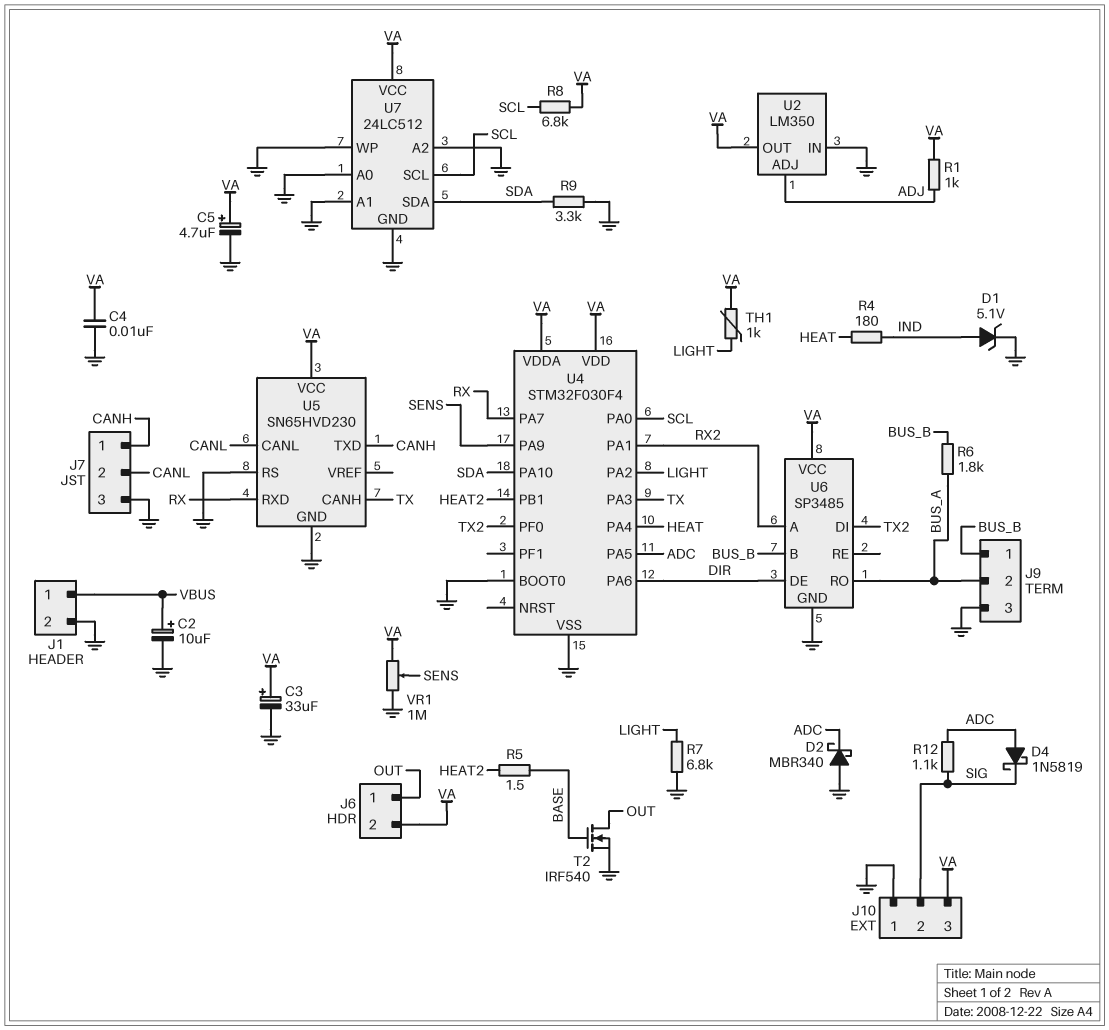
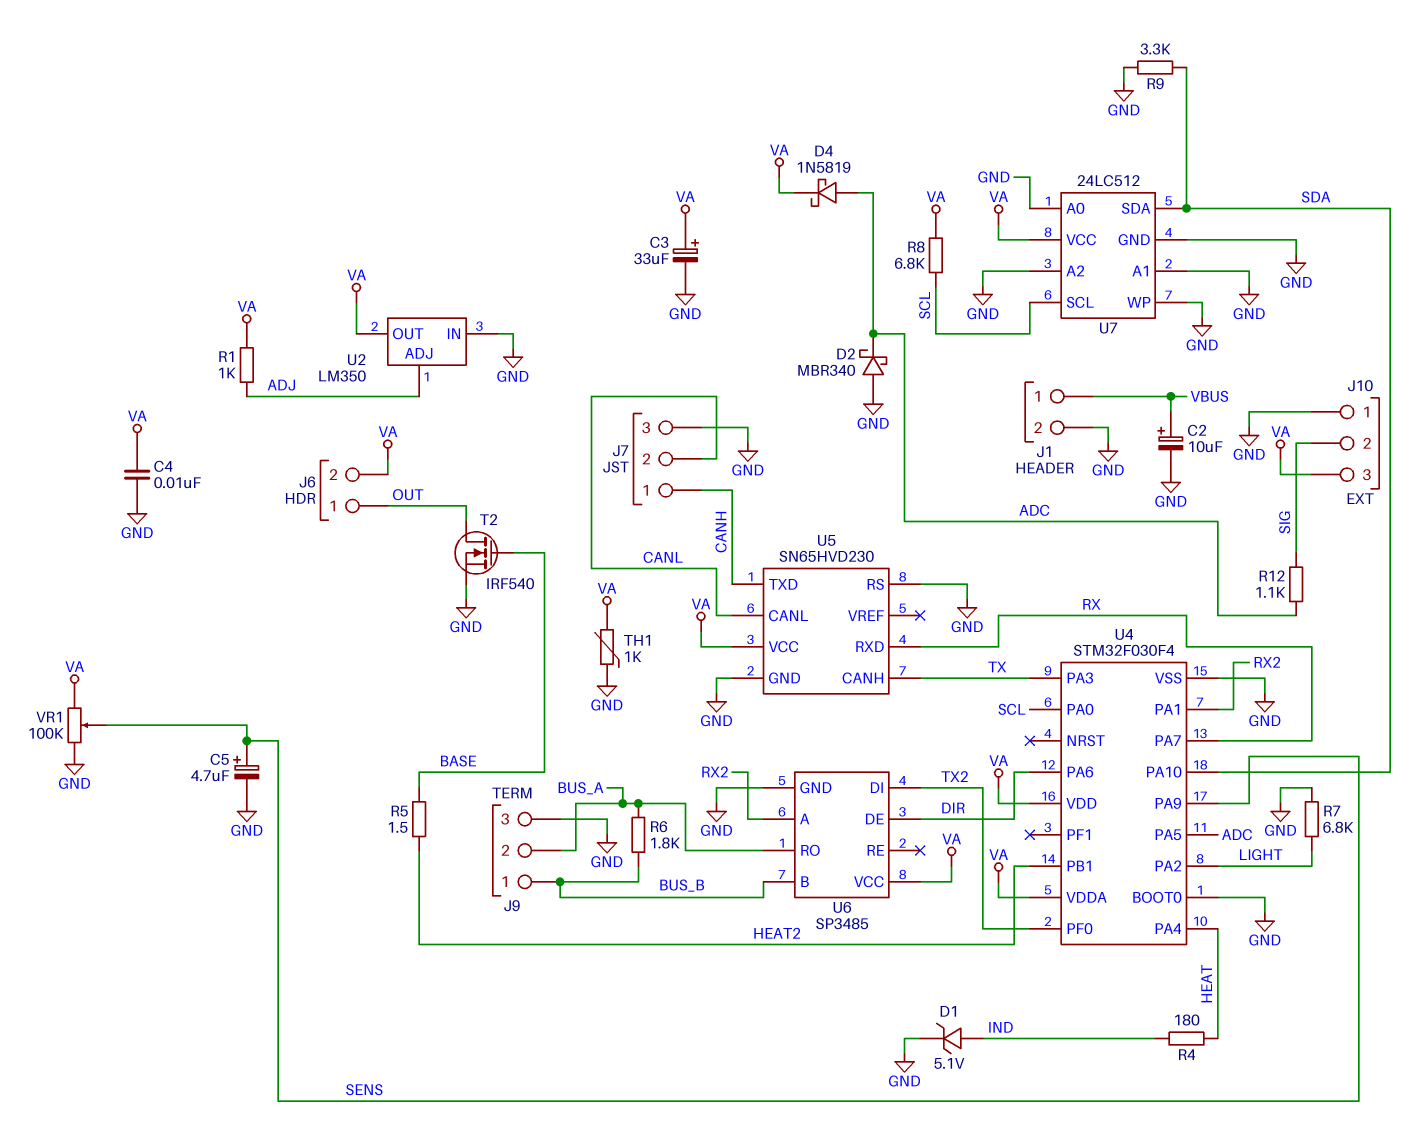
C5: 4.7uF (plus VA, minus GND) -> 4.7uF (plus SENS, minus GND)
D4: schottky 1N5819 (A ADC, K SIG) -> schottky 1N5819 (A ADC, K VA)
TH1: 1k (LIGHT, VA) -> 1k (GND, VA)
VR1: 1M (GND, VA, wiper SENS) -> 100k (GND, VA, wiper SENS)

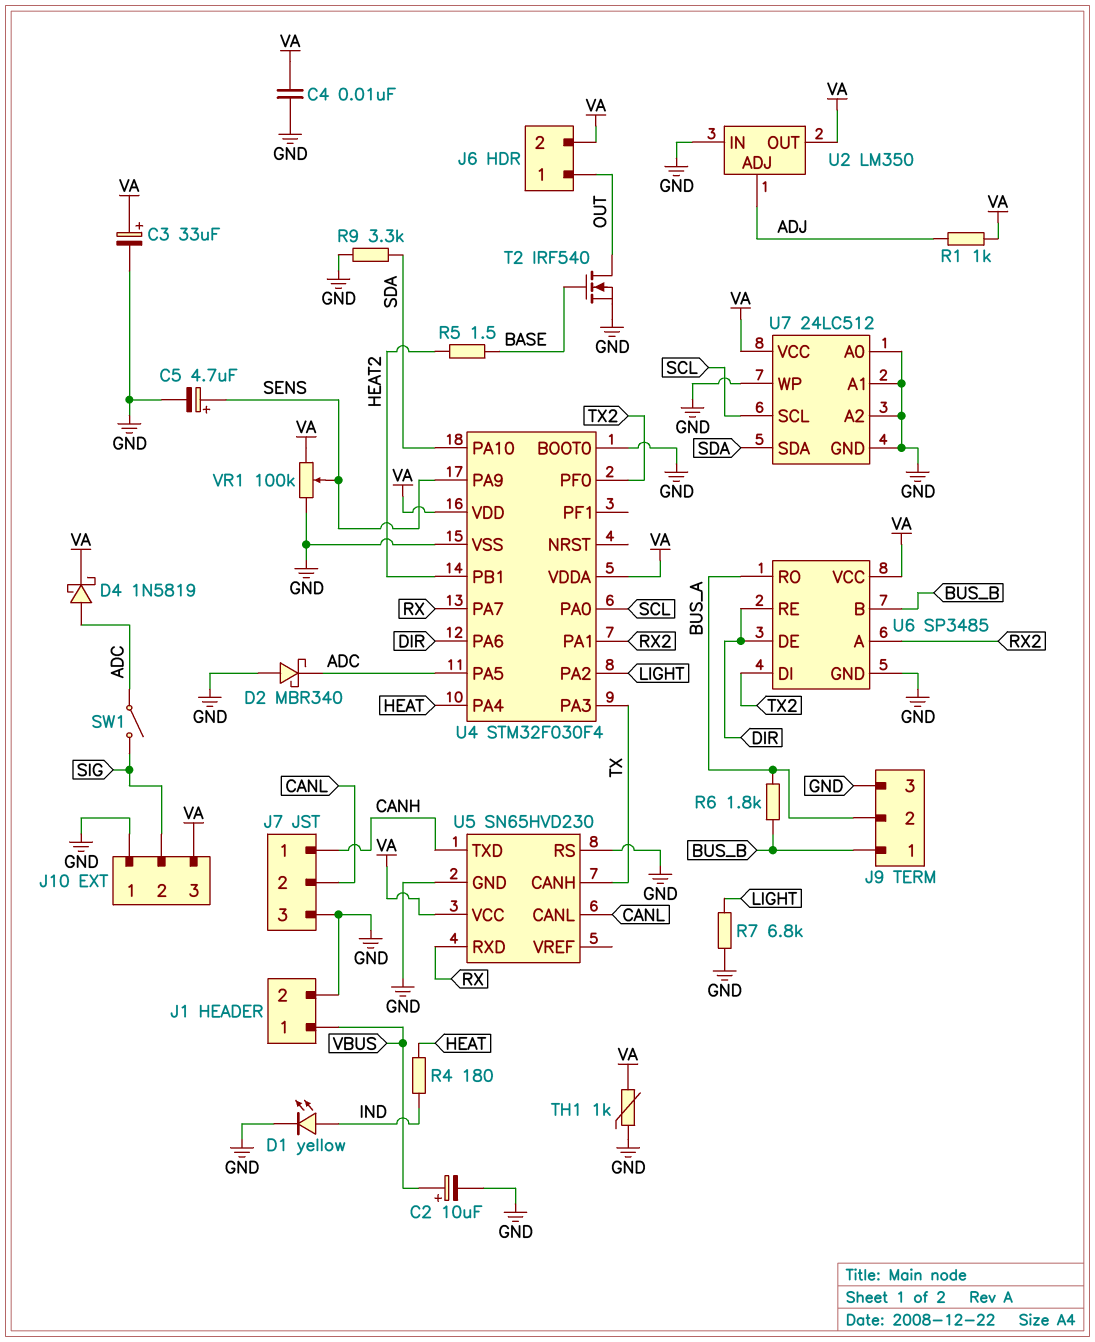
D1: zener 5.1V (A IND, K GND) -> LED yellow (A IND, K GND)
R8: 6.8k (SCL, VA) -> none
R12: 1.1k (ADC, SIG) -> none
SW1: none -> switch (ADC, SIG)
U6 pin RE: none -> DIR

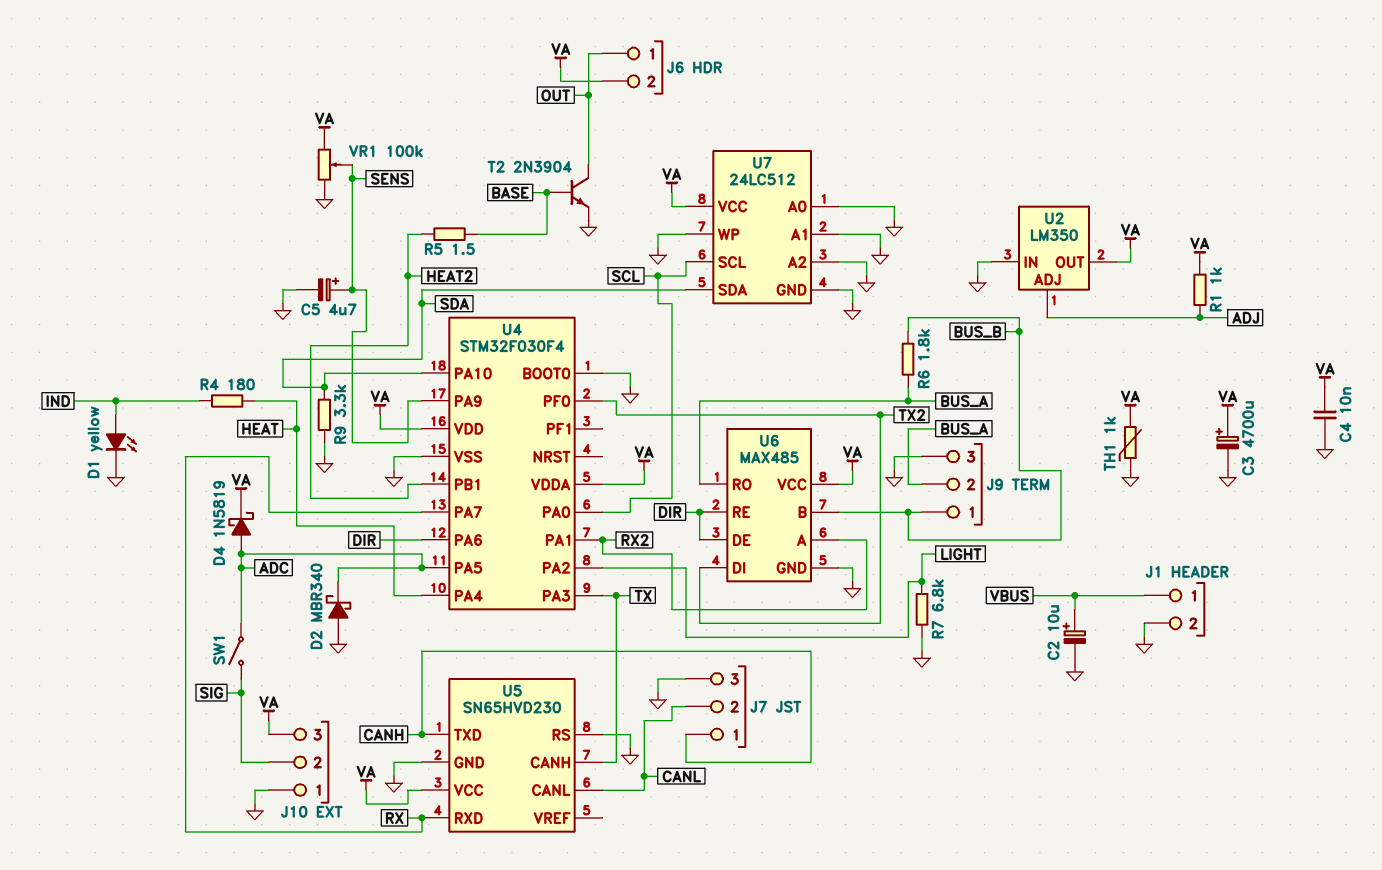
C3: 33uF (plus VA, minus GND) -> 4700uF (plus VA, minus GND)
T2: NMOS IRF540 (G BASE, D OUT, S GND) -> NPN 2N3904 (B BASE, C OUT, E GND)
U6: SP3485 -> MAX485

